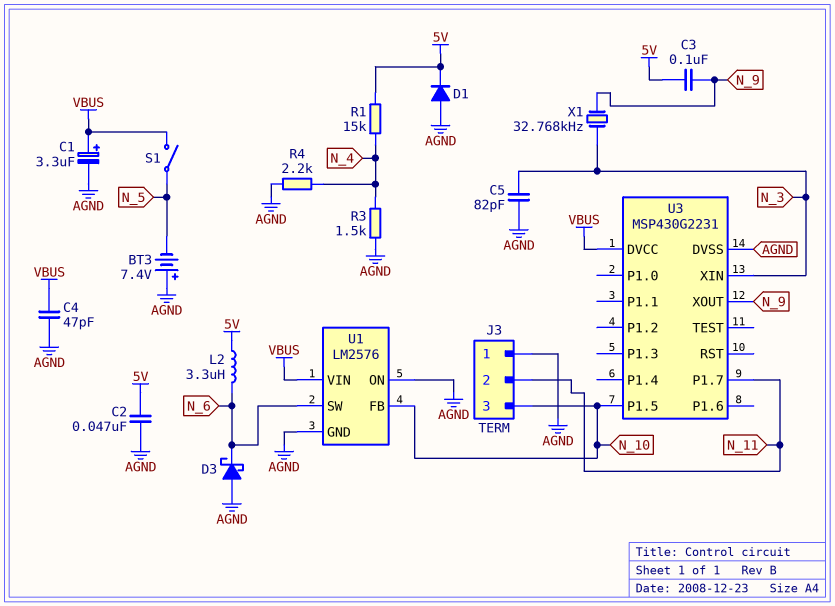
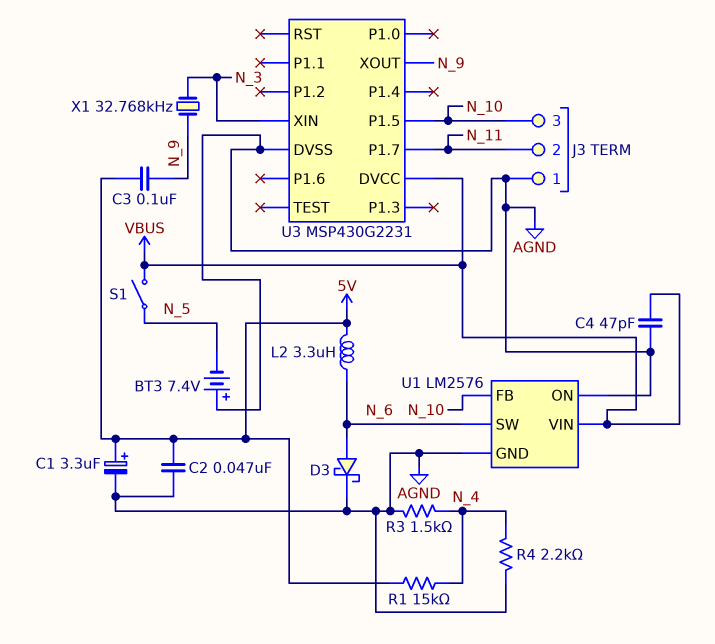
C1: 3.3uF (plus VBUS, minus AGND) -> 3.3uF (plus 5V, minus AGND)
C5: 82pF (AGND, N_3) -> none
D1: diode (A AGND, K 5V) -> none
D3: schottky (A AGND, K N_6) -> schottky (A N_6, K AGND)

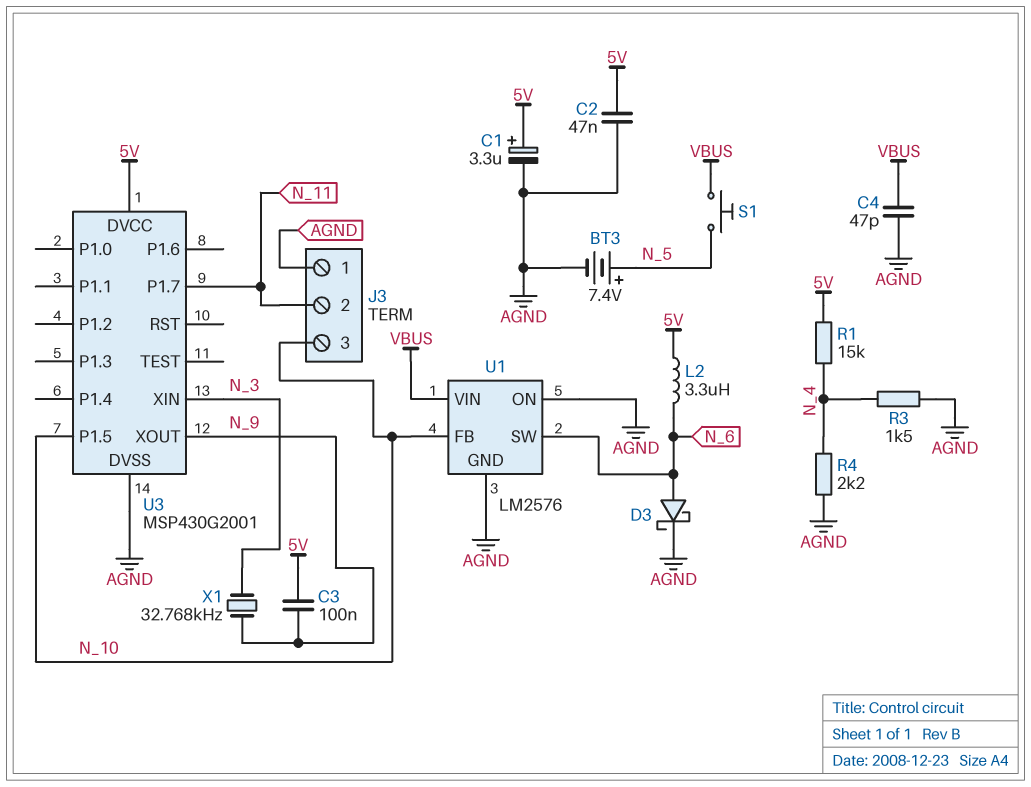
BT3: 7.4V (plus AGND, minus N_5) -> 7.4V (plus N_5, minus AGND)
S1: switch (N_5, VBUS) -> button (N_5, VBUS)
U3: MSP430G2231 -> MSP430G2001
U3 pin DVCC: VBUS -> 5V

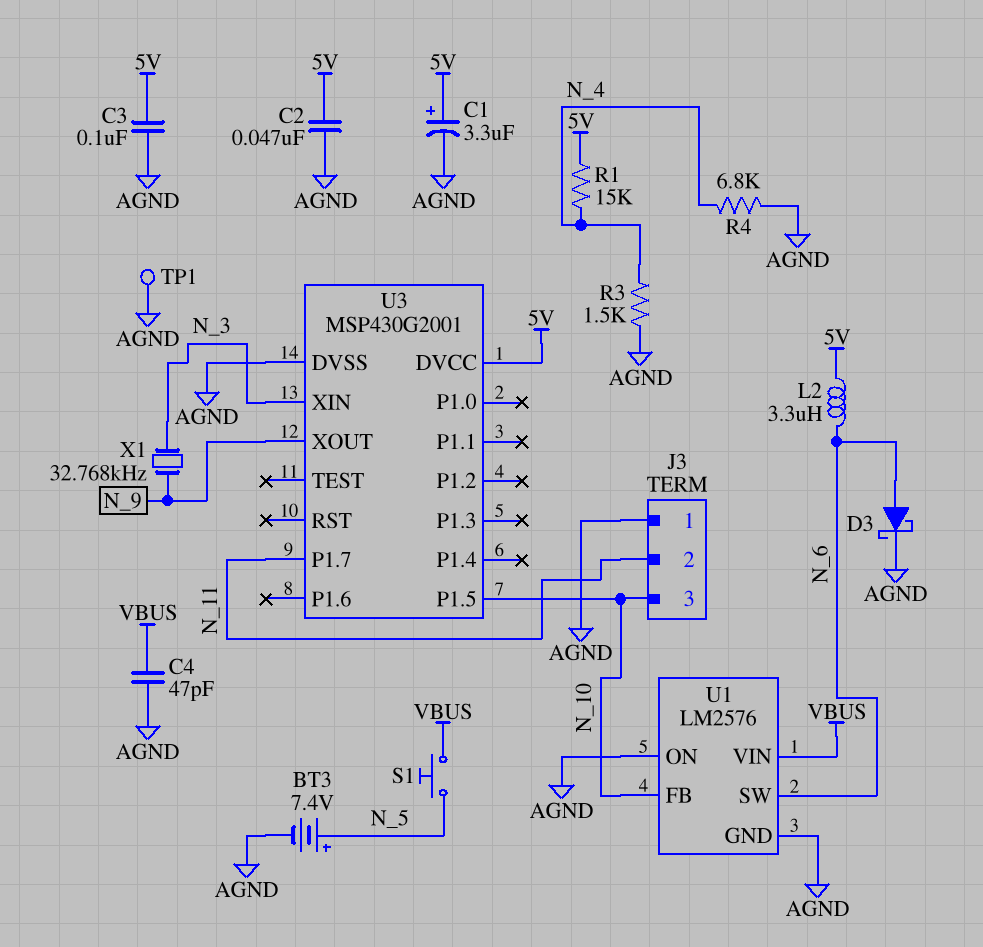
C3: 100nF (5V, N_9) -> 100nF (5V, AGND)
R4: 2.2k (AGND, N_4) -> 6.8k (AGND, N_4)
TP1: none -> test point (AGND)

